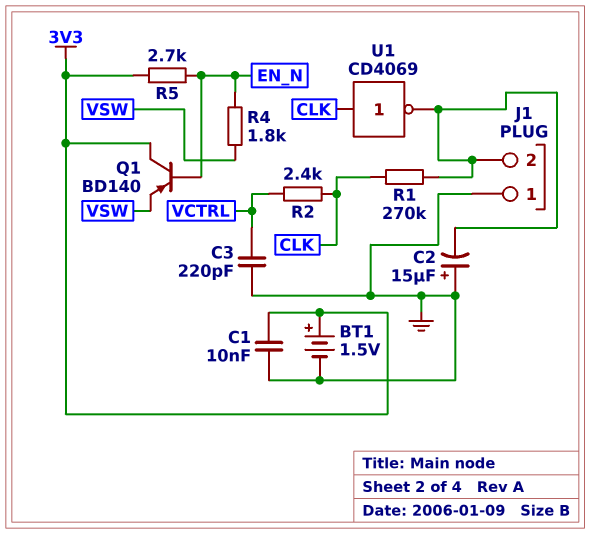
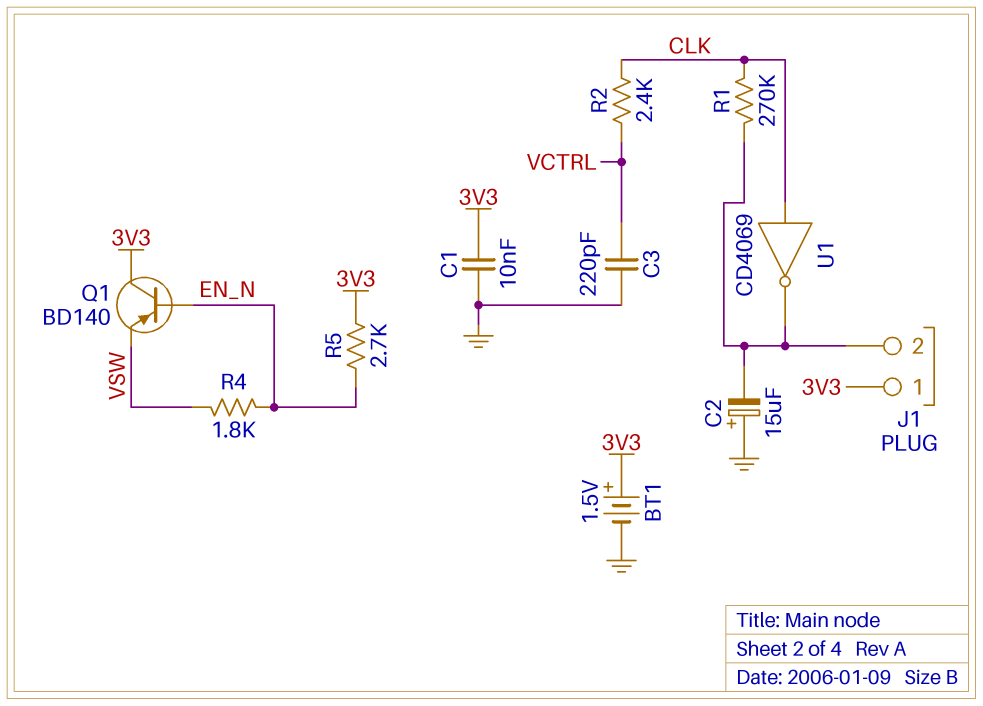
J1 pin 1: GND -> 3V3

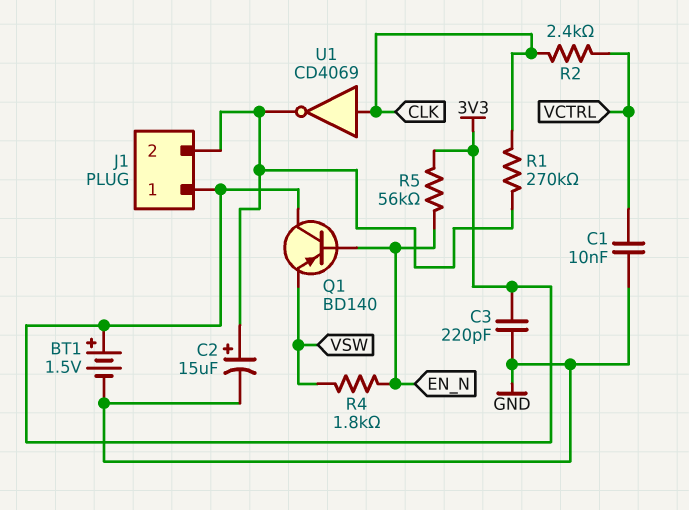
C1: 10nF (3V3, GND) -> 10nF (GND, VCTRL)
C2: 15uF (plus GND, minus J1/2) -> 15uF (plus J1/2, minus GND)
C3: 220pF (GND, VCTRL) -> 220pF (3V3, GND)
R5: 2.7k (3V3, EN_N) -> 56k (3V3, EN_N)

